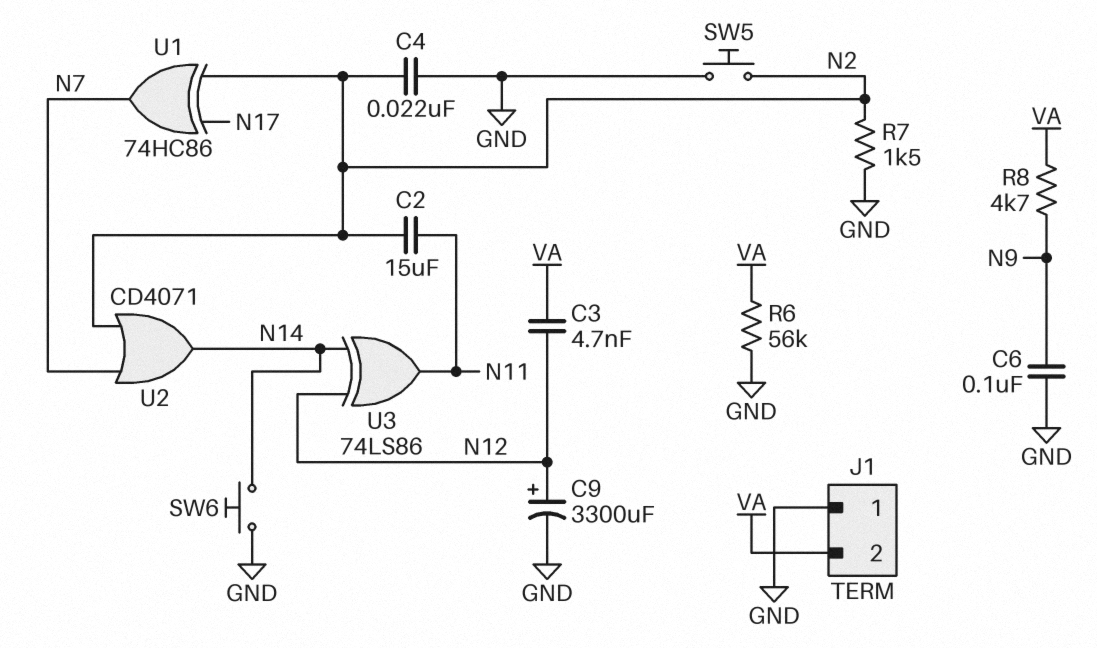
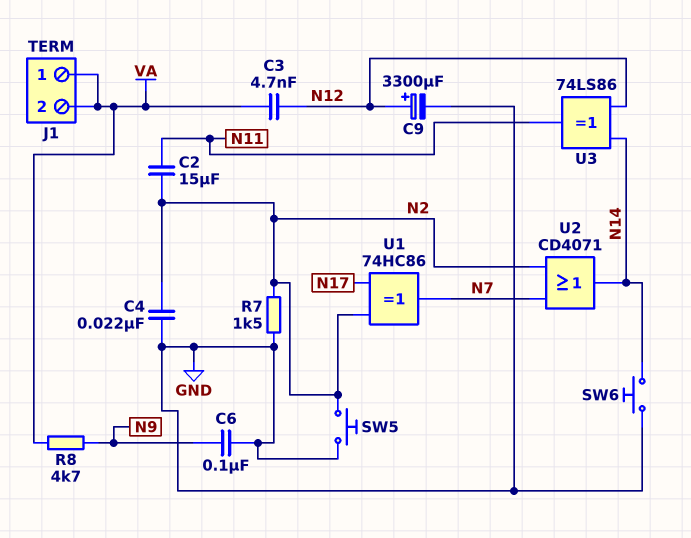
J1 pin 1: GND -> VA
R6: 56k (GND, VA) -> none

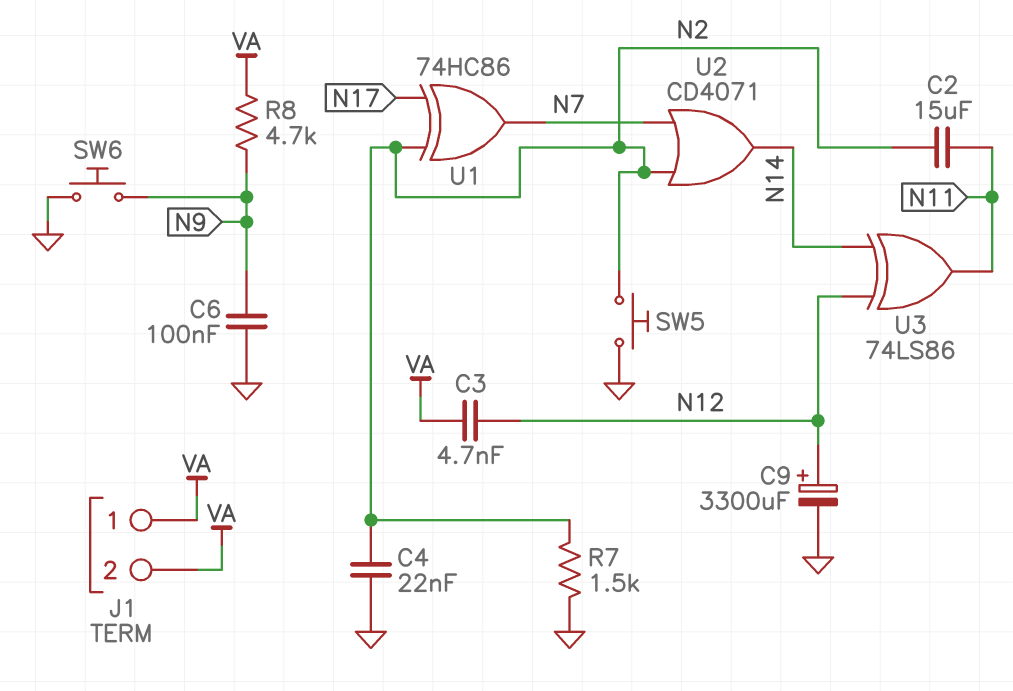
SW6: button (GND, N14) -> button (GND, N9)

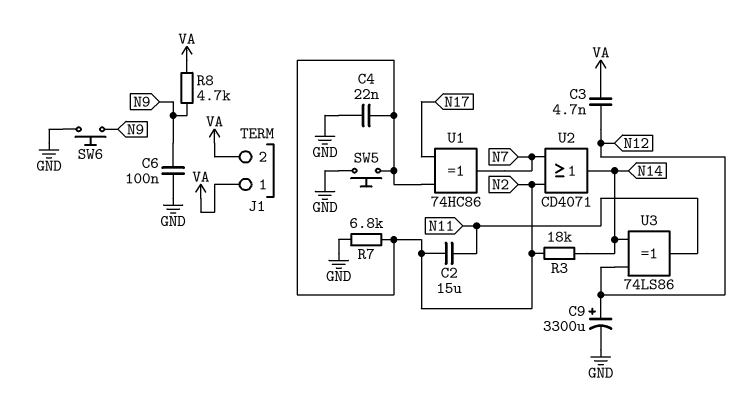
R3: none -> 18k (N2, N14)
R7: 1.5k (GND, N2) -> 6.8k (GND, N2)

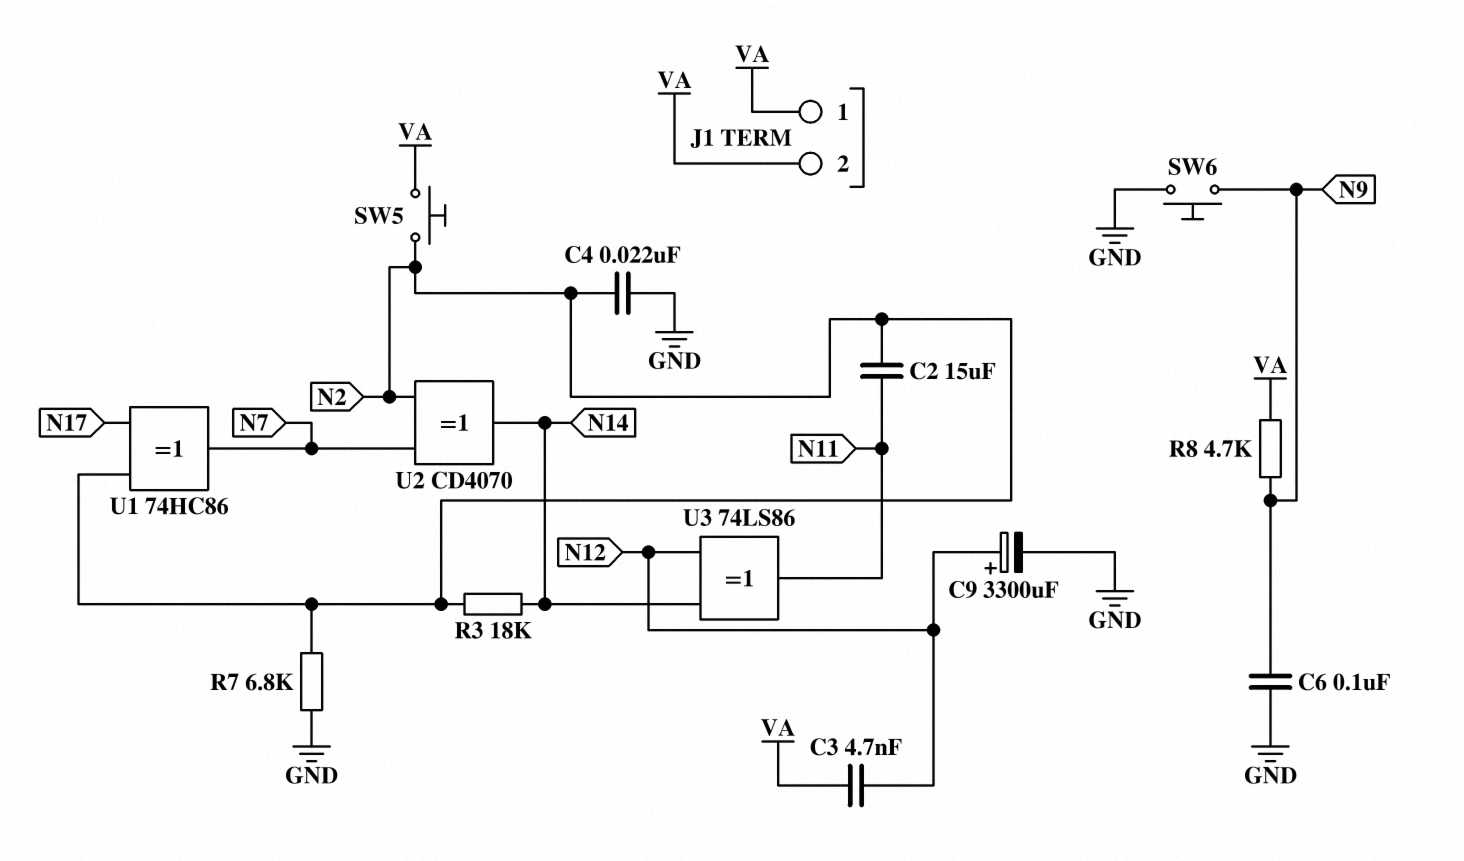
SW5: button (GND, N2) -> button (N2, VA)
U2: OR CD4071 (in N2, in N7, out N14) -> XOR CD4070 (in N2, in N7, out N14)

